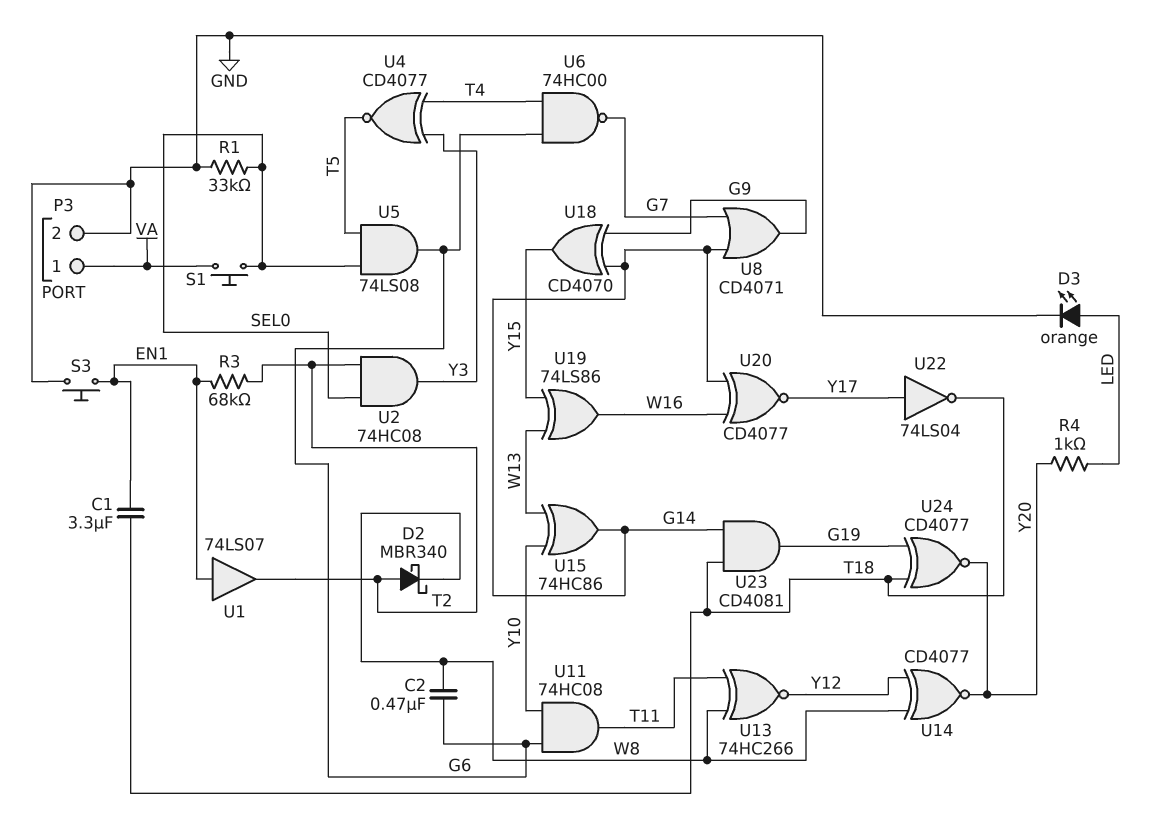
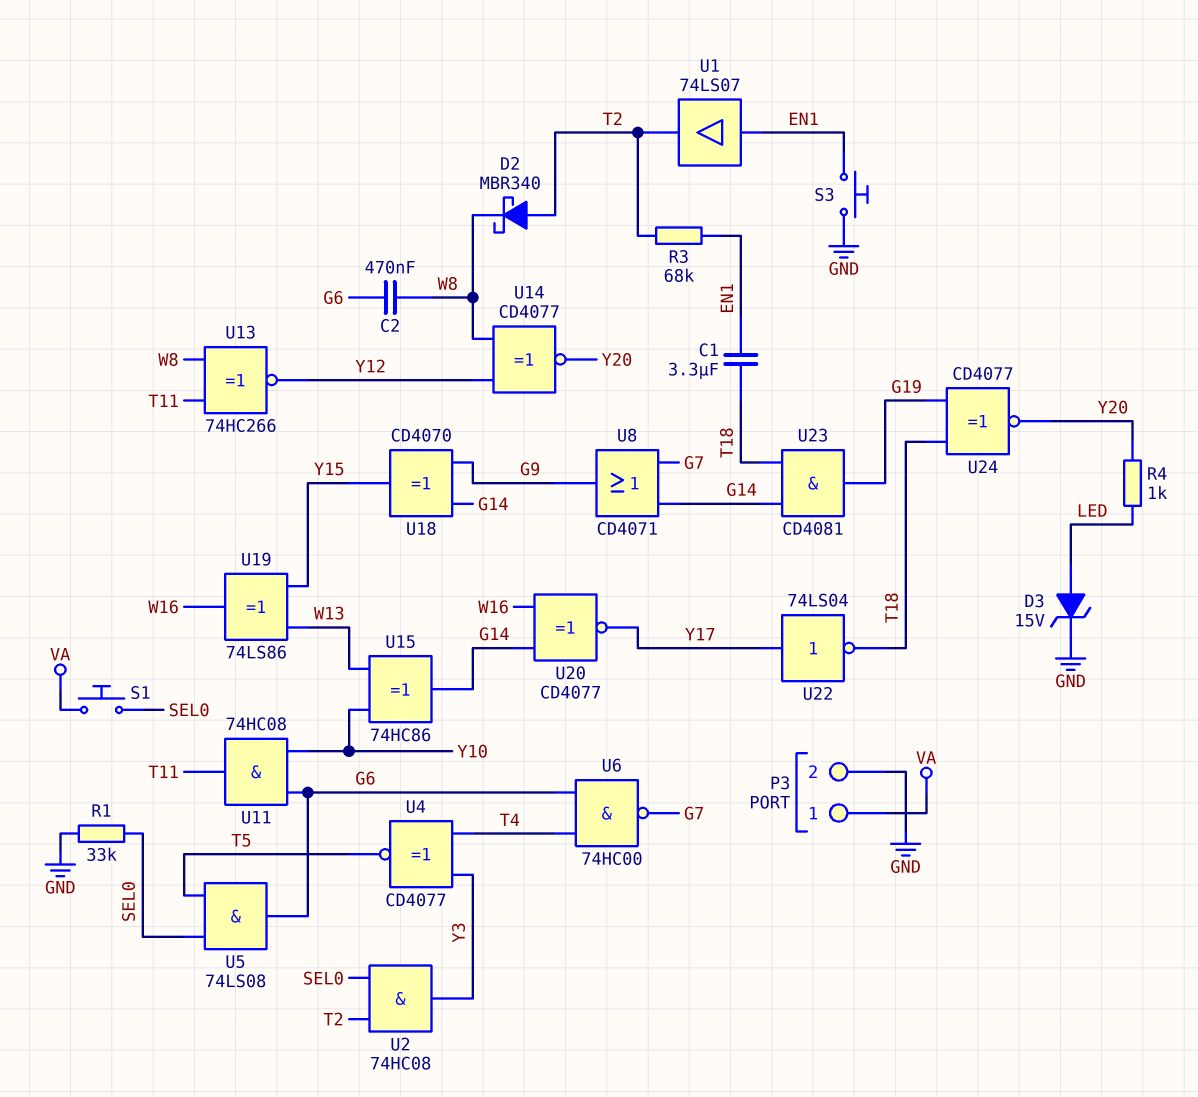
D3: LED orange (A LED, K GND) -> zener 15V (A LED, K GND)

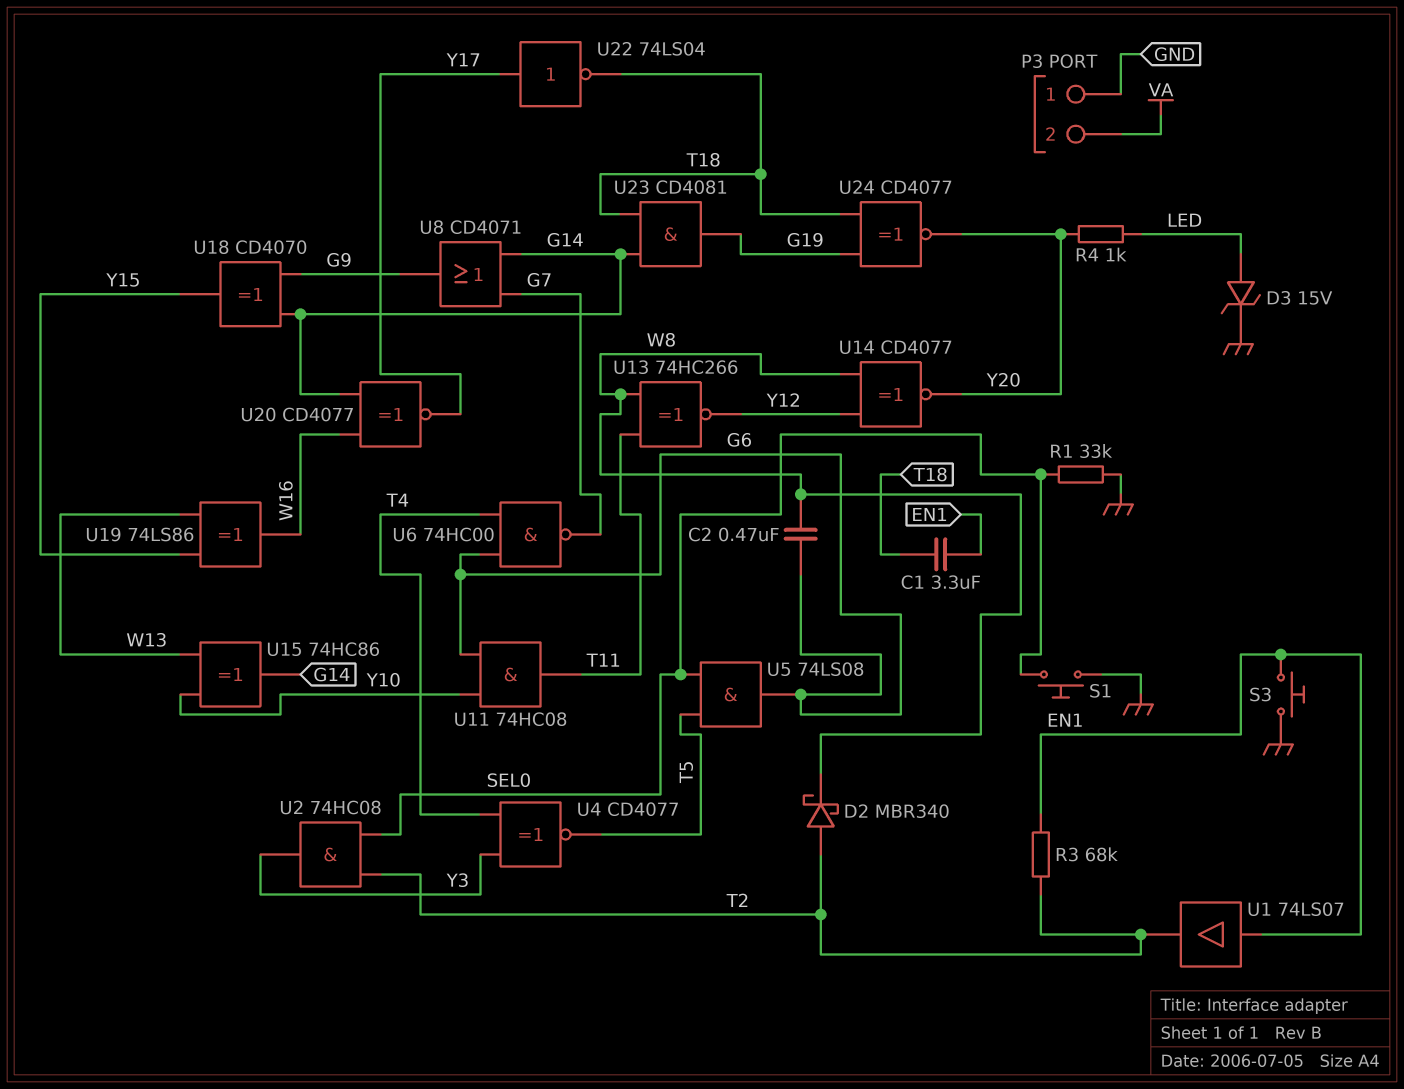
P3 pin 1: VA -> GND
P3 pin 2: GND -> VA
S1: button (SEL0, VA) -> button (GND, SEL0)

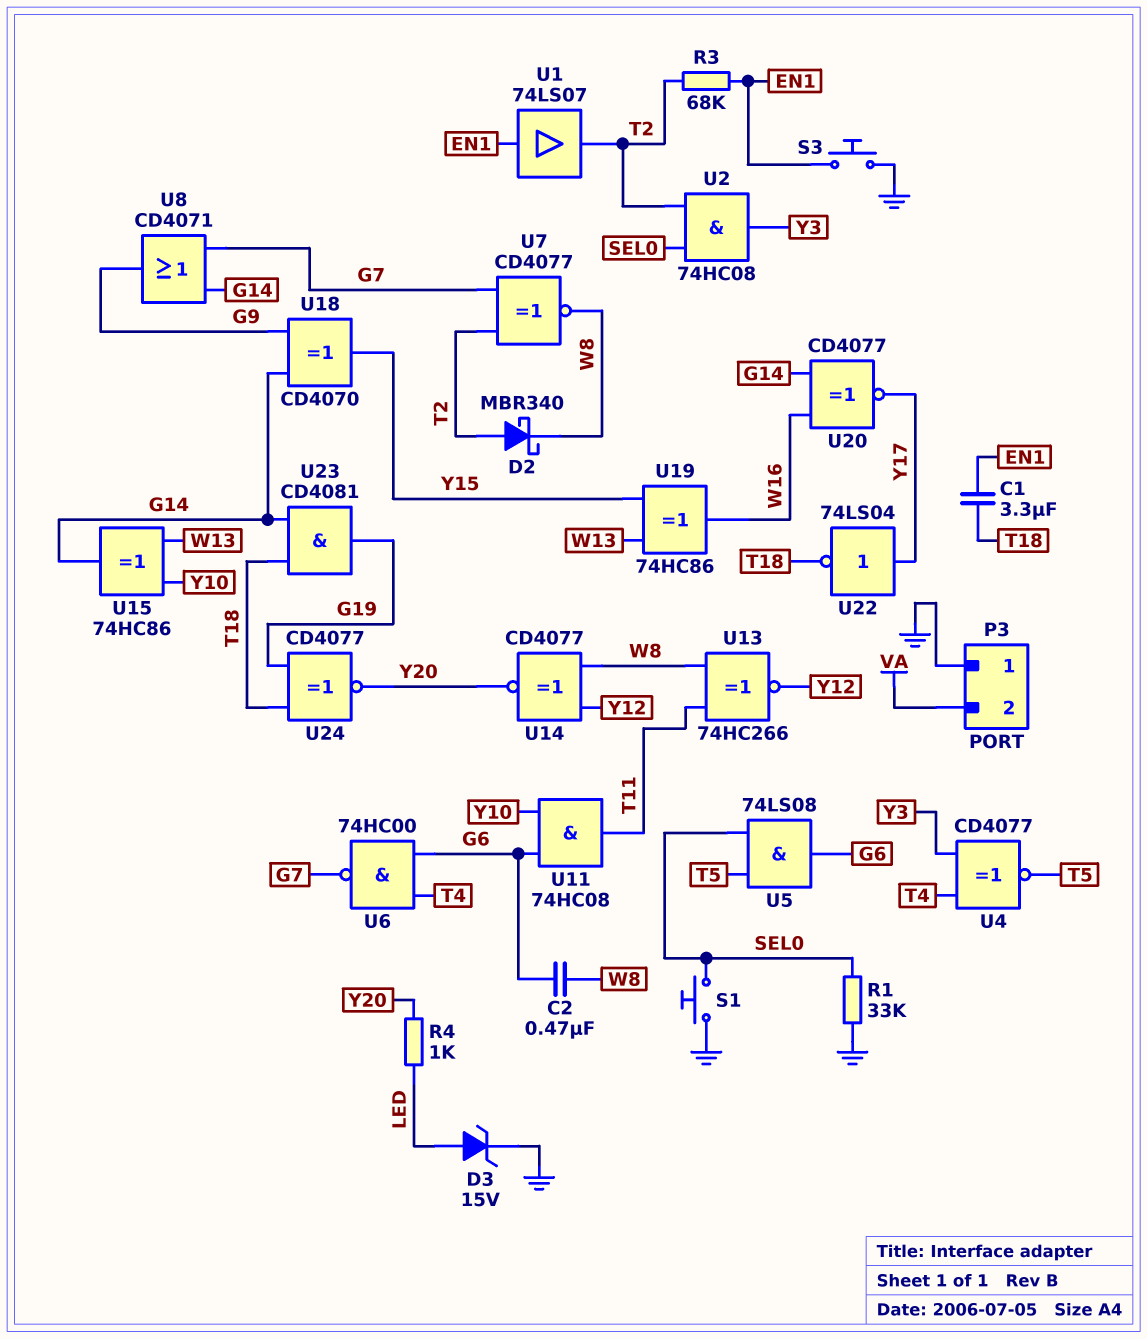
U7: none -> XNOR CD4077 (in G7, in T2, out W8)
U19: XOR 74LS86 (in W13, in Y15, out W16) -> XOR 74HC86 (in W13, in Y15, out W16)

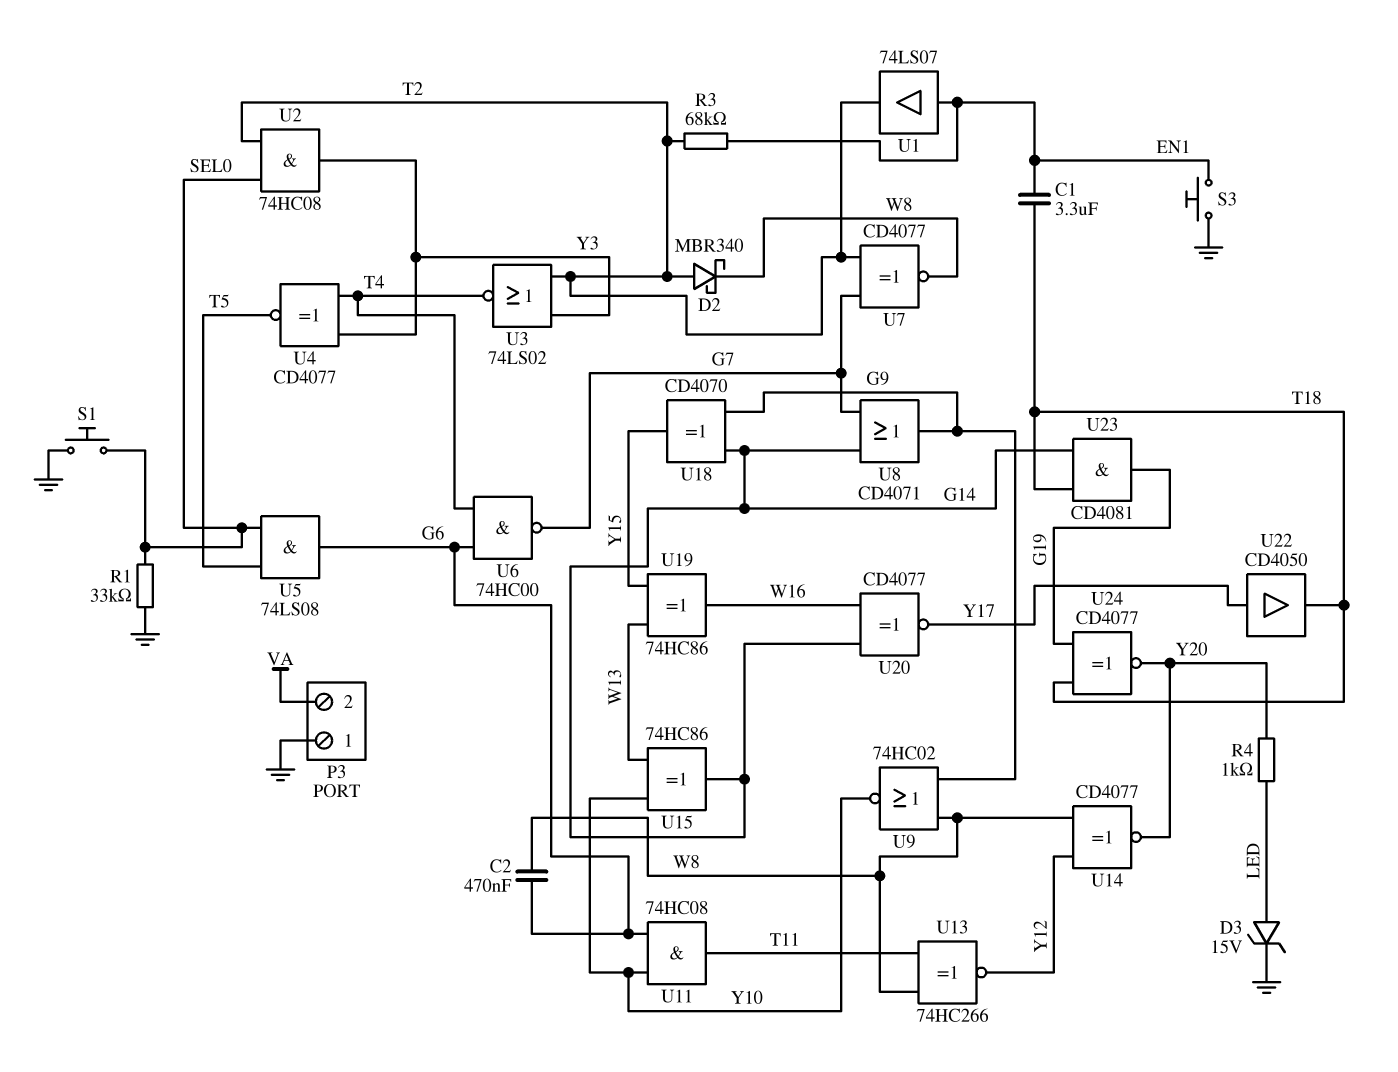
U3: none -> NOR 74LS02 (in T2, in Y3, out T4)
U9: none -> NOR 74HC02 (in G9, in W8, out Y10)
U22: NOT 74LS04 (in Y17, out T18) -> buffer CD4050 (in Y17, out T18)

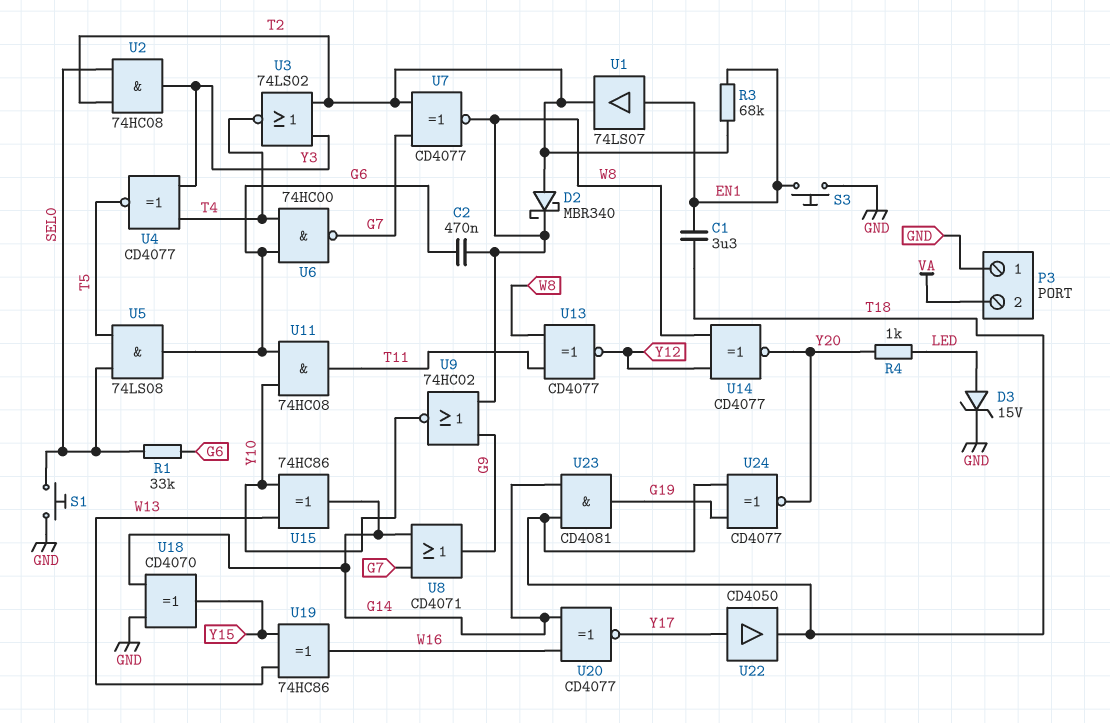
R1: 33k (GND, SEL0) -> 33k (G6, SEL0)
U13: XNOR 74HC266 (in T11, in W8, out Y12) -> XNOR CD4077 (in T11, in W8, out Y12)
U18: XOR CD4070 (in G9, in G14, out Y15) -> XOR CD4070 (in G14, in GND, out Y15)

